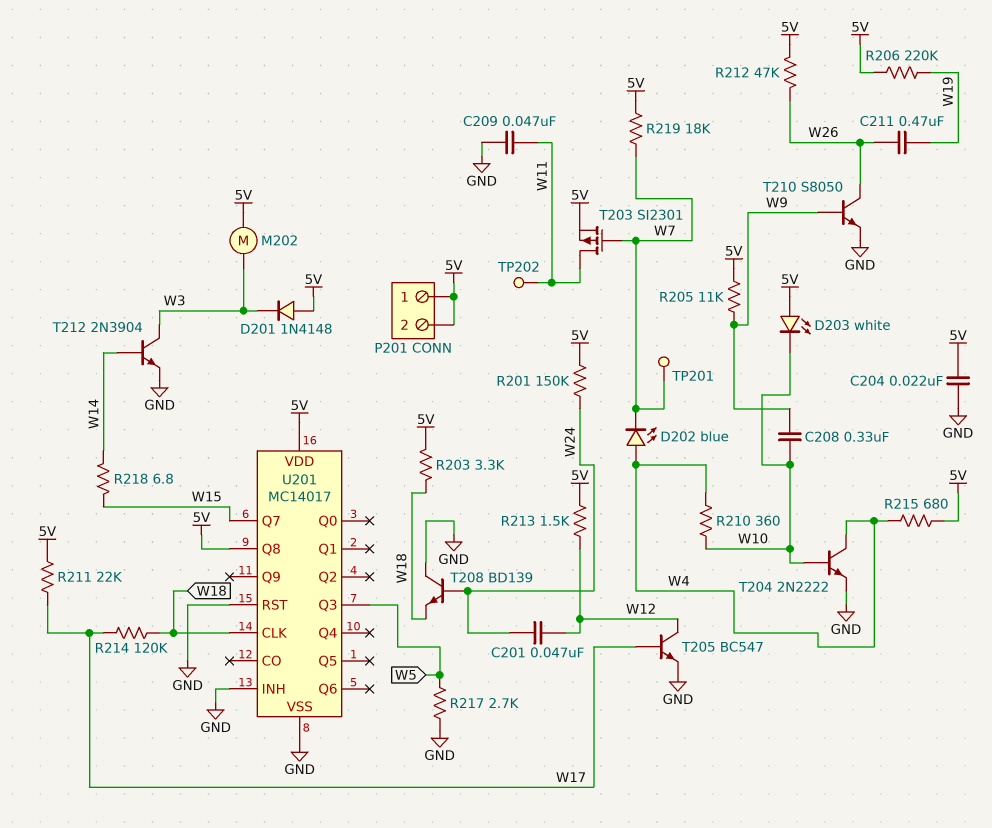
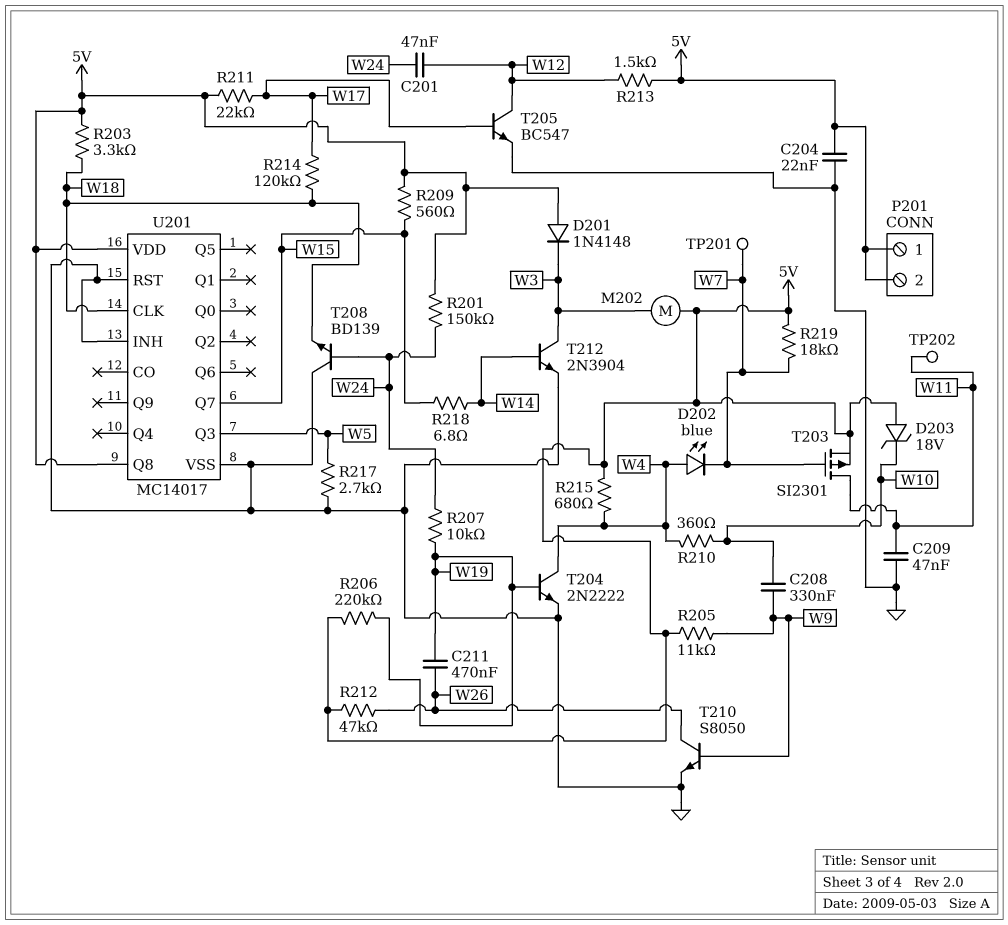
D203: LED white (A 5V, K W10) -> zener 18V (A 5V, K W10)
R207: none -> 10k (W19, W24)
R209: none -> 560 (5V, W15)
T204: NPN 2N2222 (B W10, C W4, E GND) -> NPN 2N2222 (B W19, C W4, E GND)

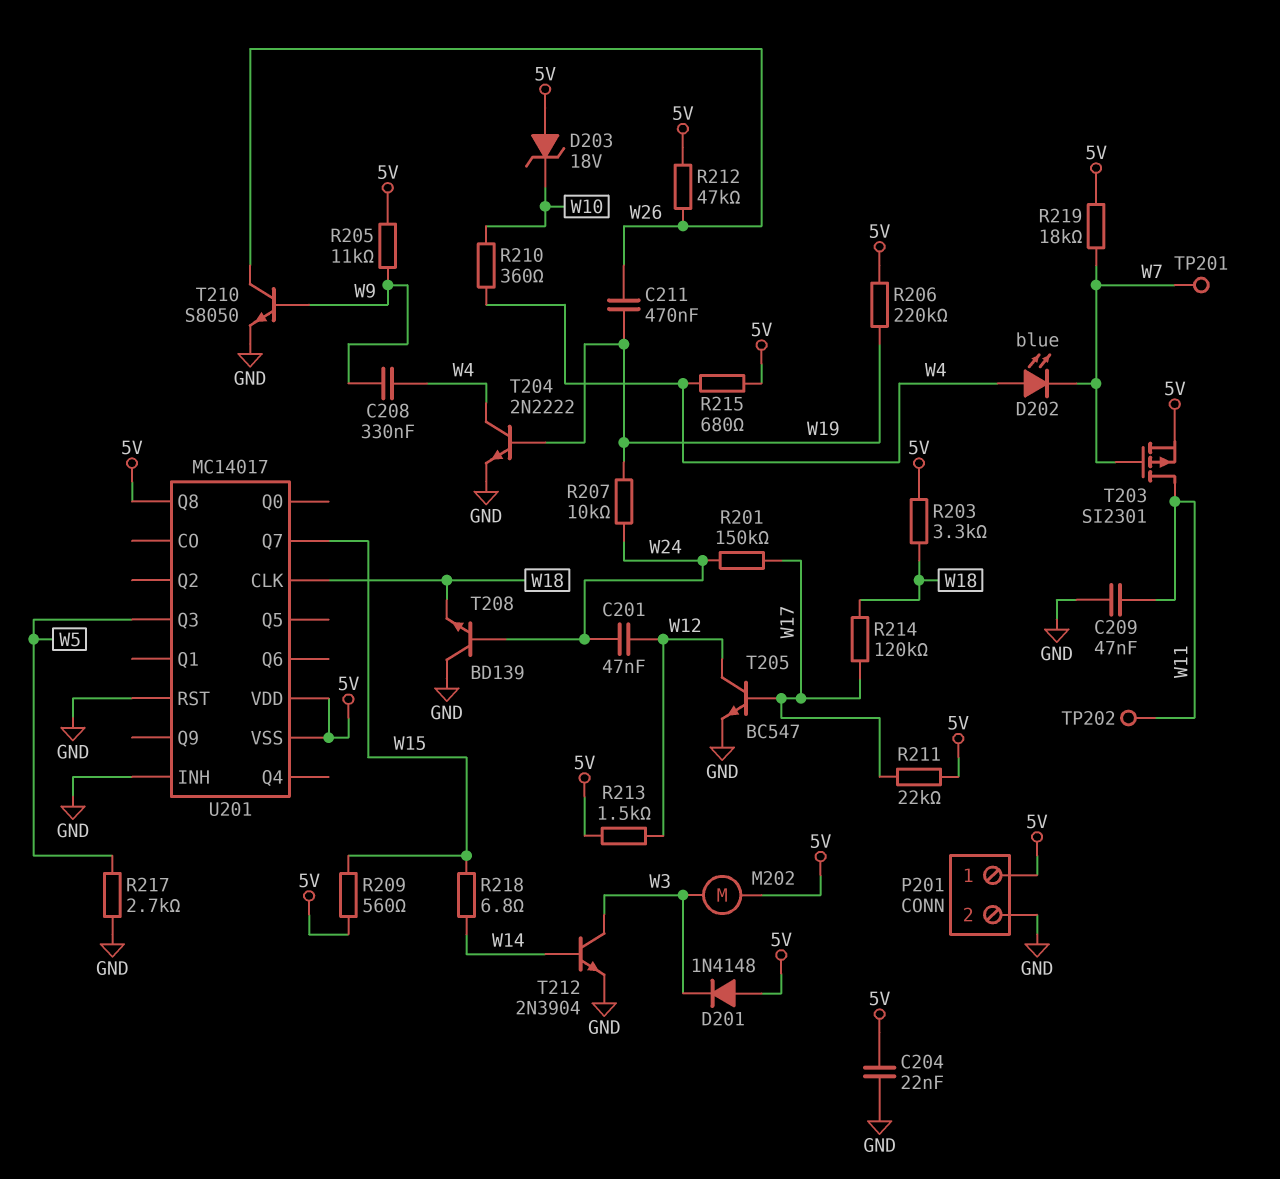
C208: 330nF (W9, W10) -> 330nF (W4, W9)
P201 pin 2: 5V -> GND
R201: 150k (5V, W24) -> 150k (W17, W24)
U201 pin VSS: GND -> 5V

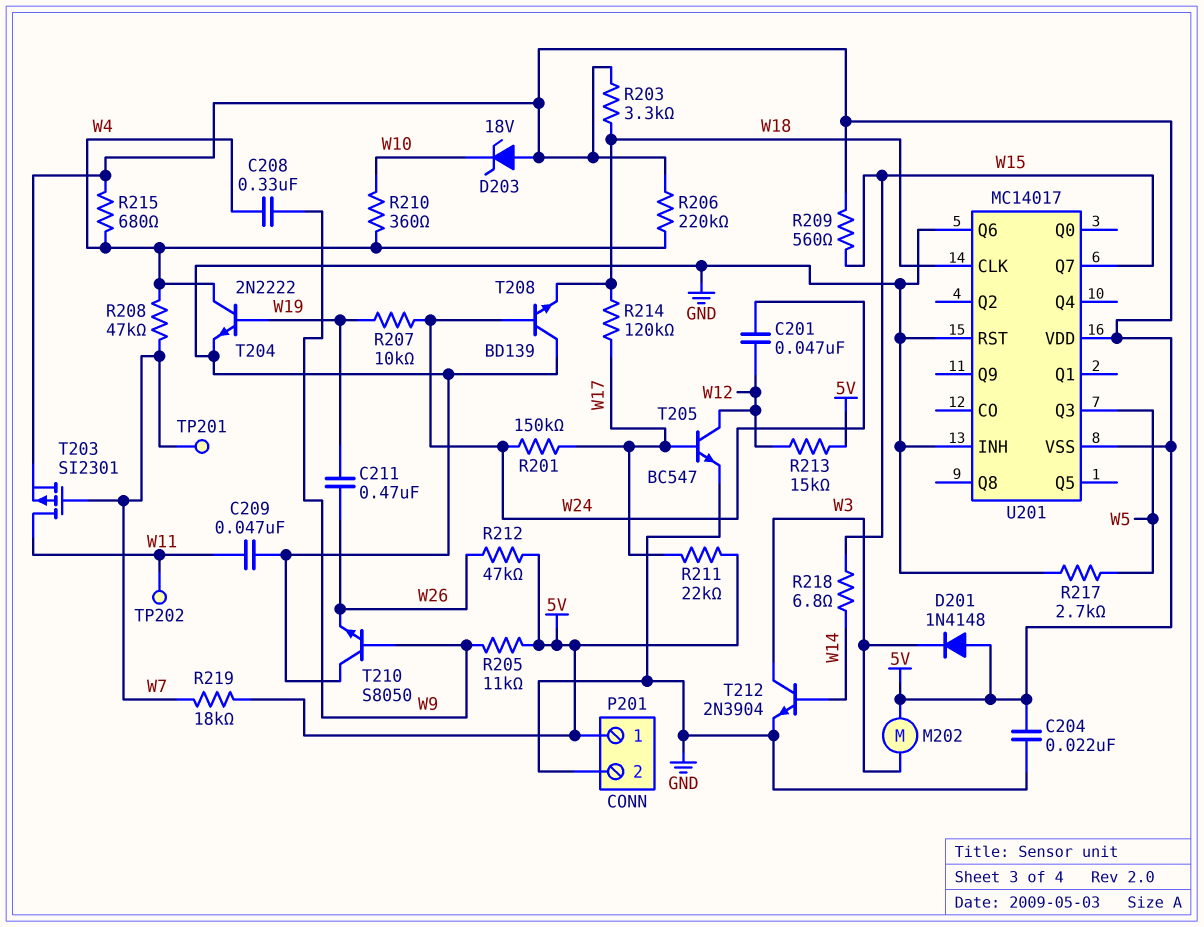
D202: LED blue (A W4, K W7) -> none
R206: 220k (5V, W19) -> 220k (5V, W4)
R208: none -> 47k (W4, W7)
R213: 1.5k (5V, W12) -> 15k (5V, W12)
T210: NPN S8050 (B W9, C W26, E GND) -> NPN S8050 (B W9, C GND, E W26)
U201 pin Q6: none -> GND
U201 pin Q8: 5V -> none

